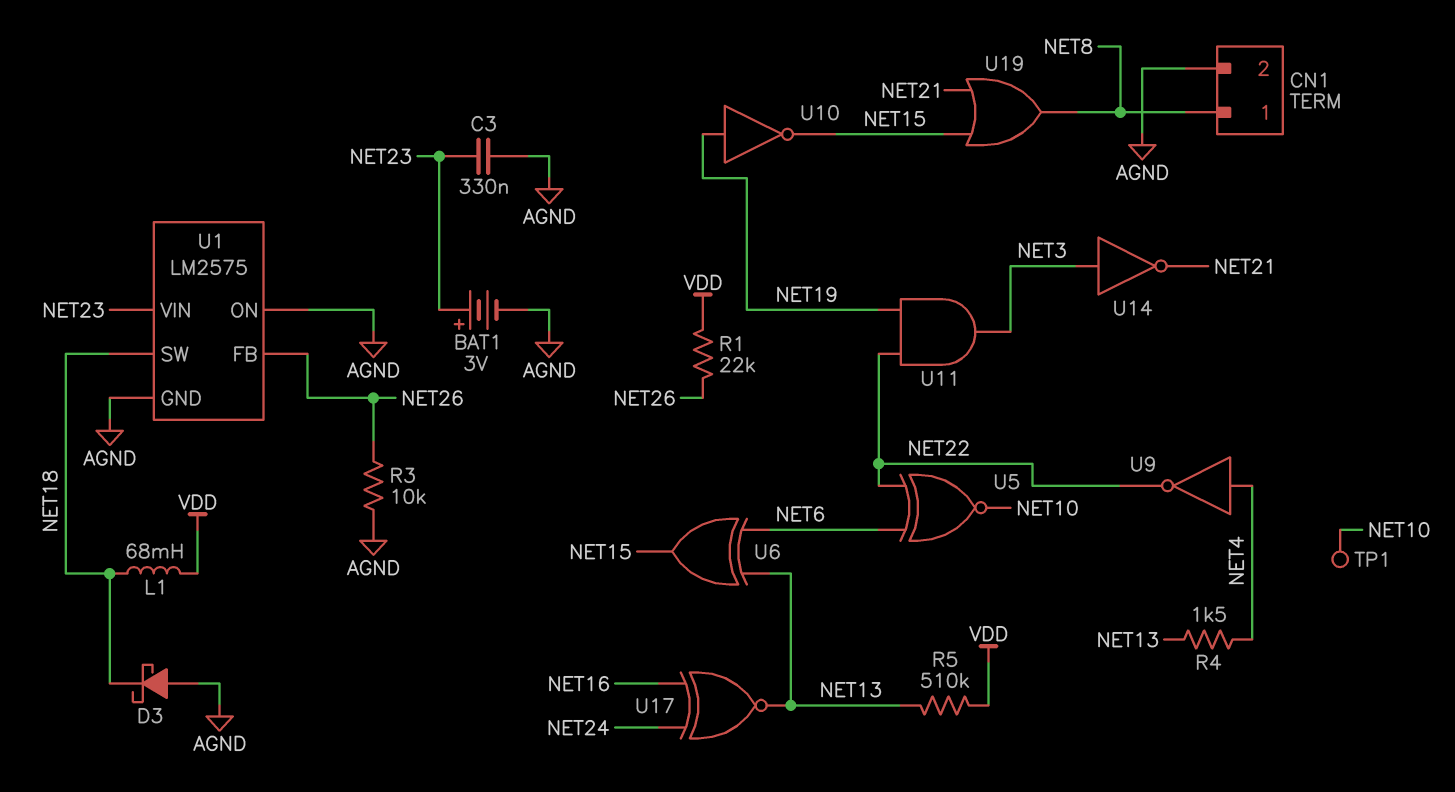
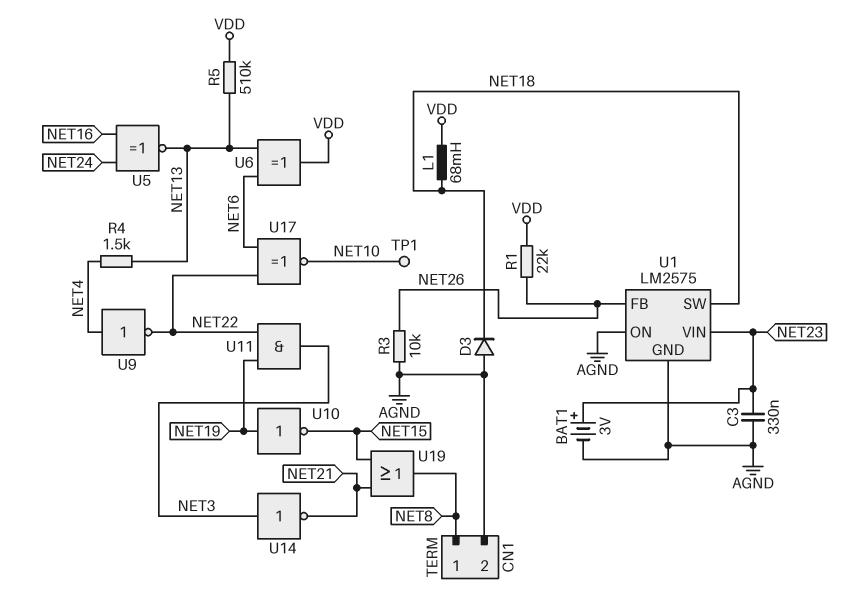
D3: schottky (A AGND, K NET18) -> diode (A AGND, K NET18)
U5: XNOR (in NET6, in NET22, out NET10) -> XNOR (in NET16, in NET24, out NET13)
U6: XOR (in NET6, in NET13, out NET15) -> XOR (in NET6, in NET13, out VDD)
U17: XNOR (in NET16, in NET24, out NET13) -> XNOR (in NET6, in NET22, out NET10)

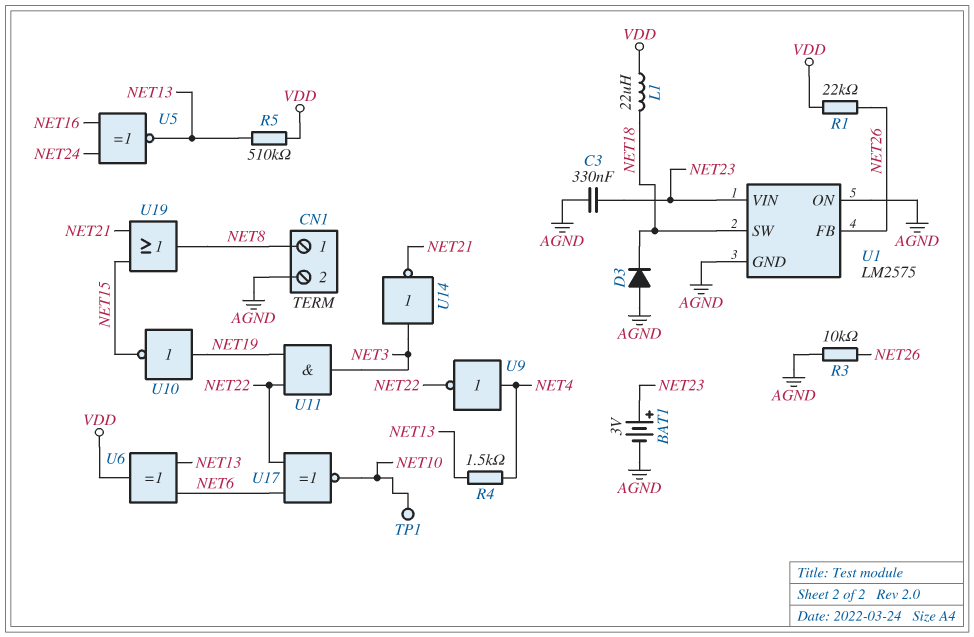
L1: 68mH (NET18, VDD) -> 22uH (NET18, VDD)

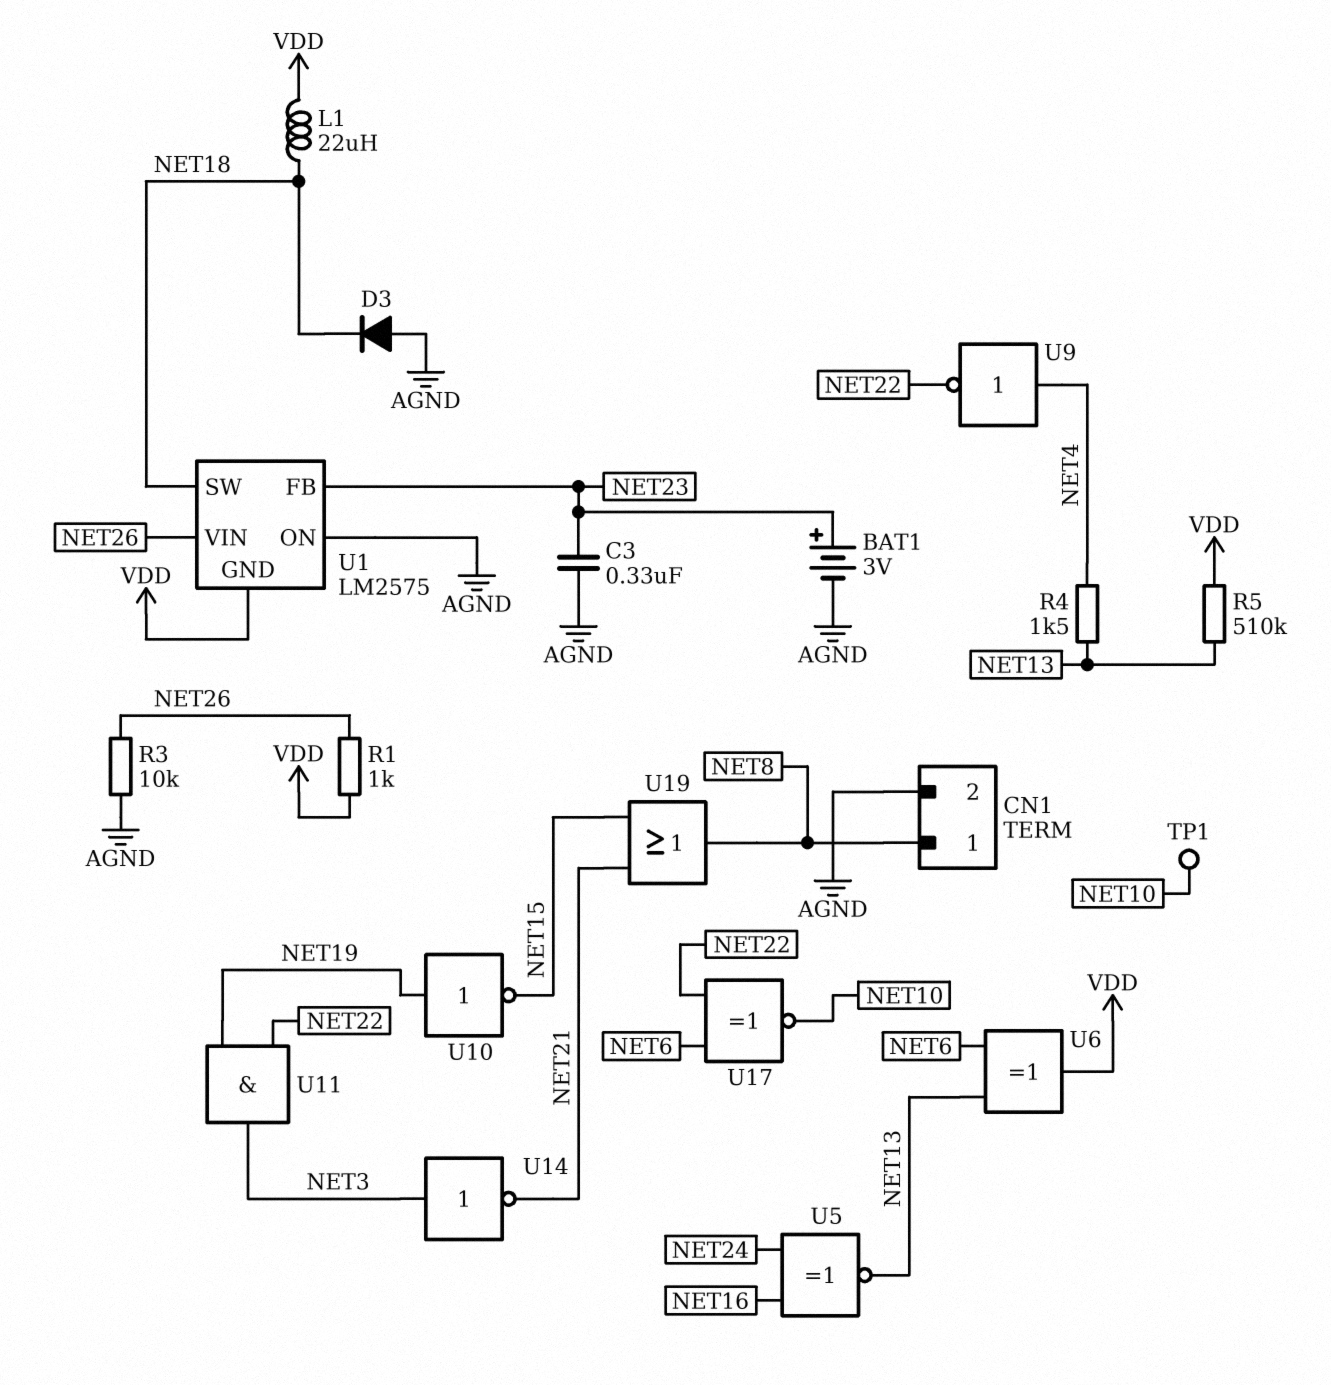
R1: 22k (NET26, VDD) -> 1k (NET26, VDD)
U1 pin FB: NET26 -> NET23
U1 pin GND: AGND -> VDD
U1 pin VIN: NET23 -> NET26

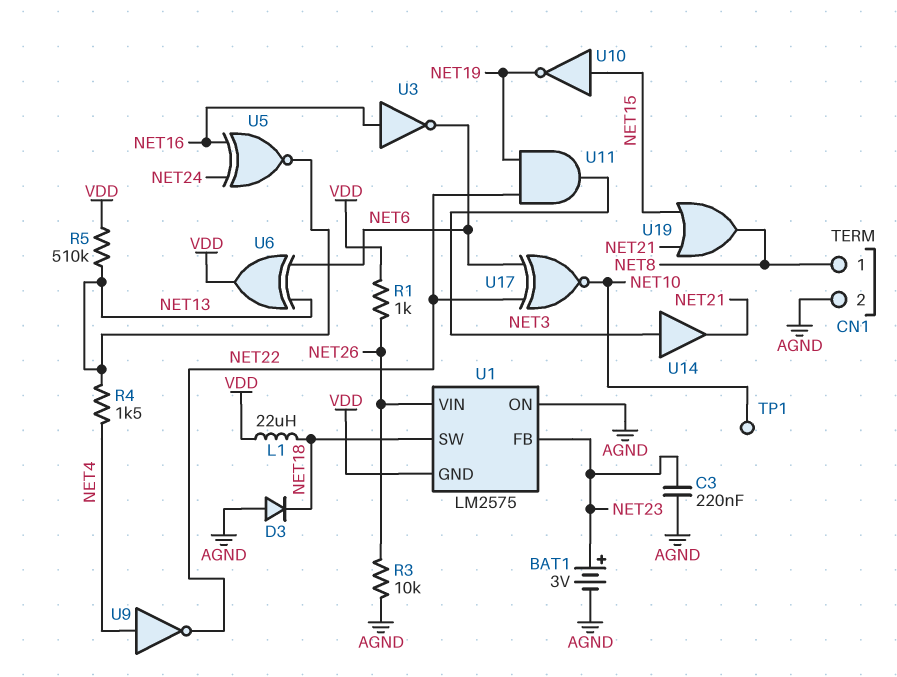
C3: 330nF (AGND, NET23) -> 220nF (AGND, NET23)
U3: none -> NOT (in NET16, out NET6)
U10: NOT (in NET19, out NET15) -> NOT (in NET15, out NET19)
U14: NOT (in NET3, out NET21) -> buffer (in NET3, out NET21)

